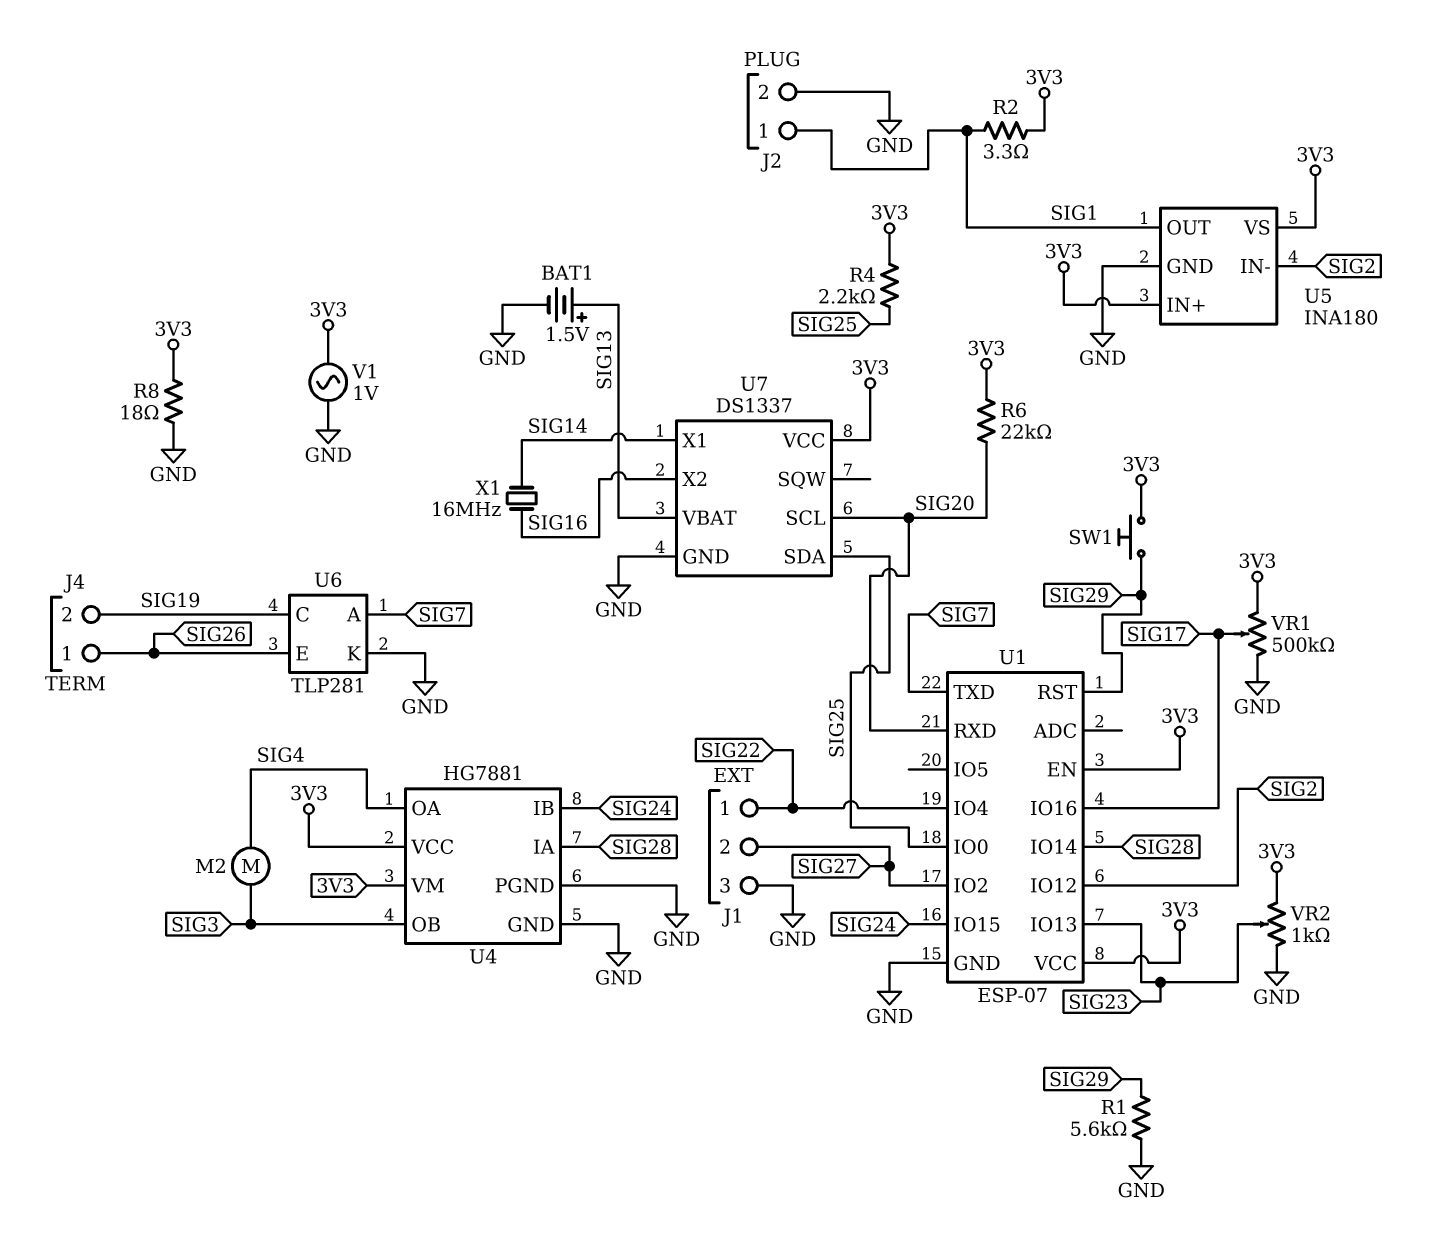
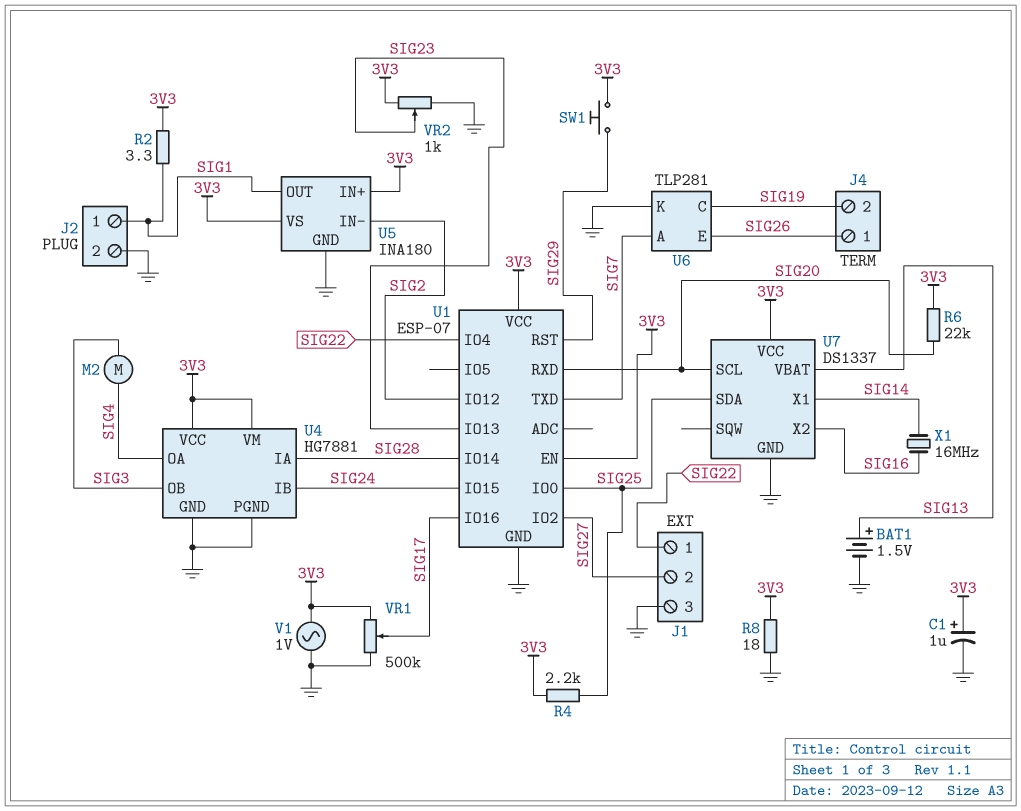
C1: none -> 1uF (plus 3V3, minus GND)
R1: 5.6k (GND, SIG29) -> none

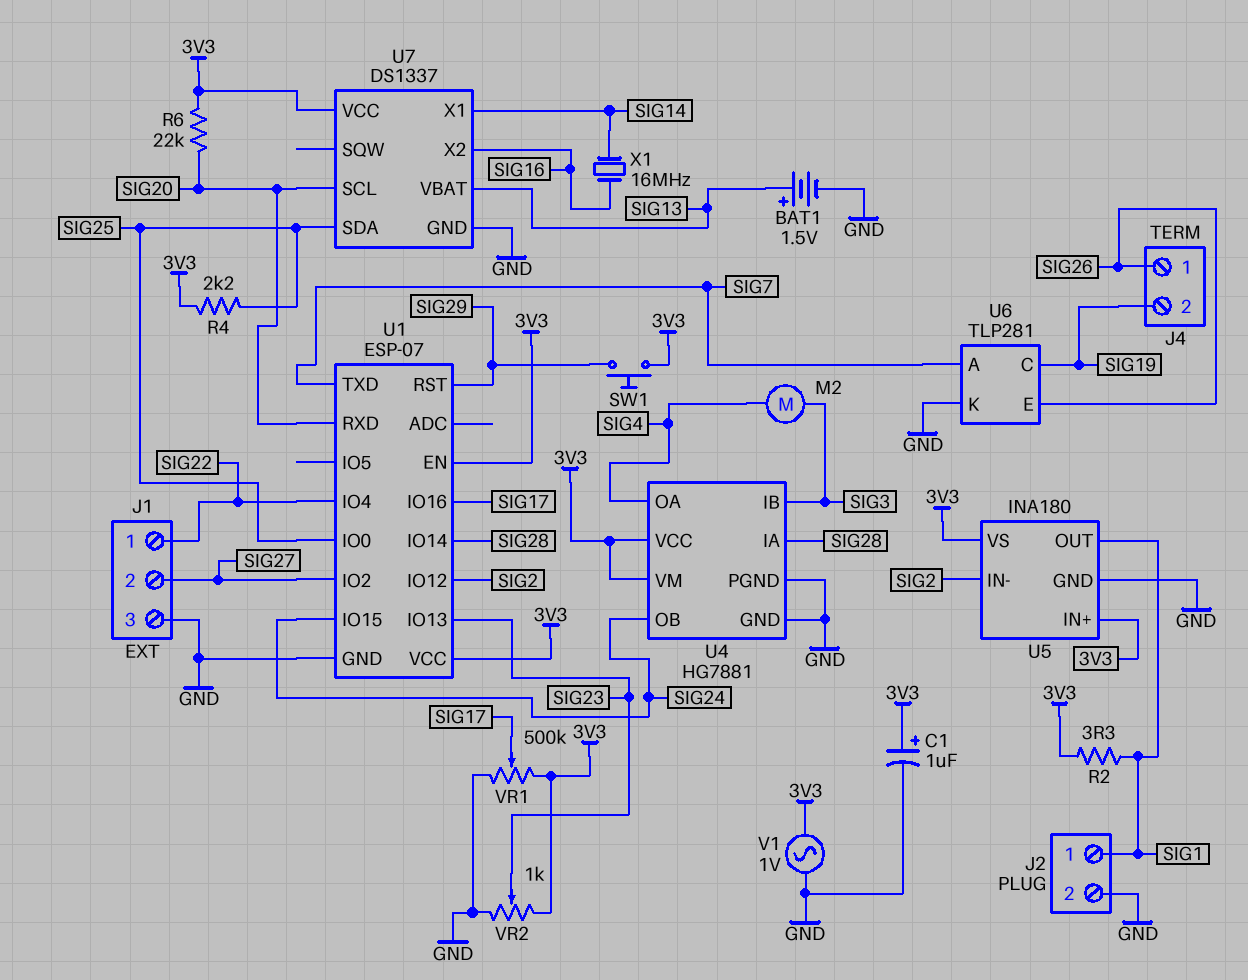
R8: 18 (3V3, GND) -> none
U4 pin IB: SIG24 -> SIG3
U4 pin OB: SIG3 -> SIG24

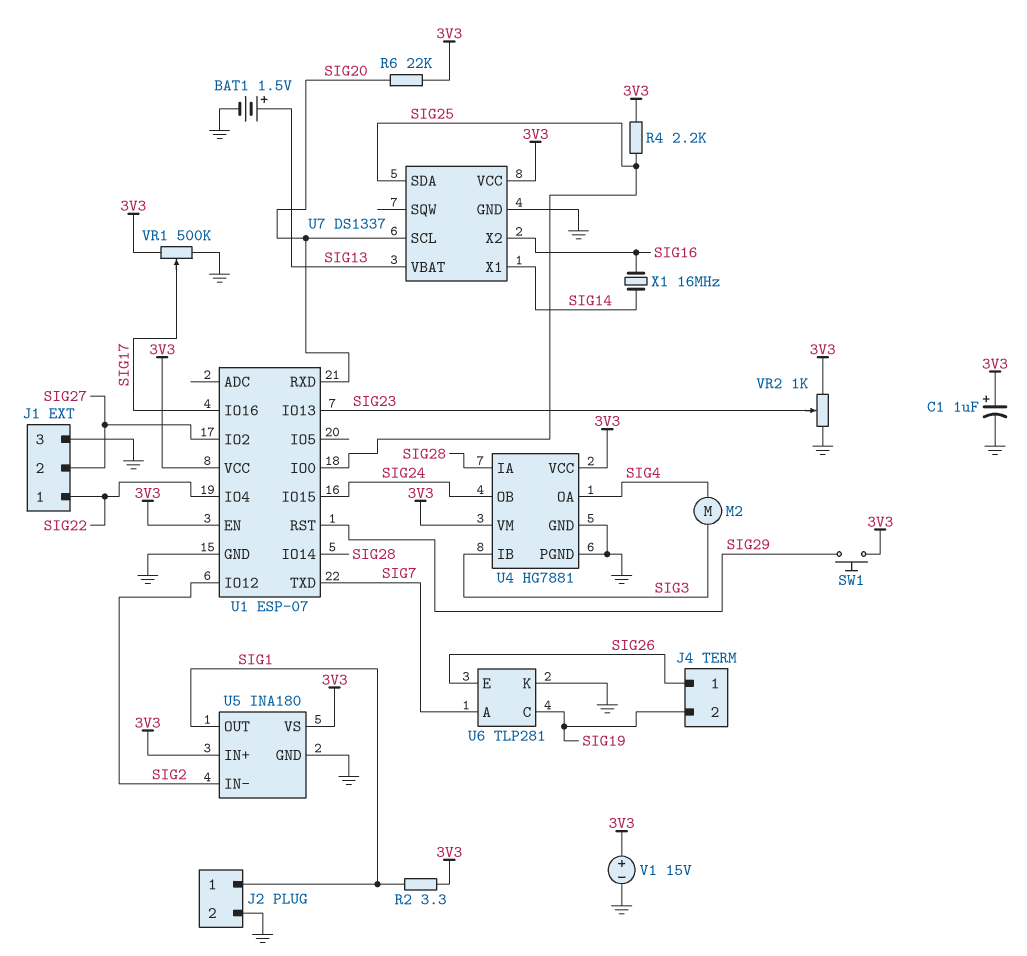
V1: AC 1V (3V3, GND) -> 15V (plus 3V3, minus GND)

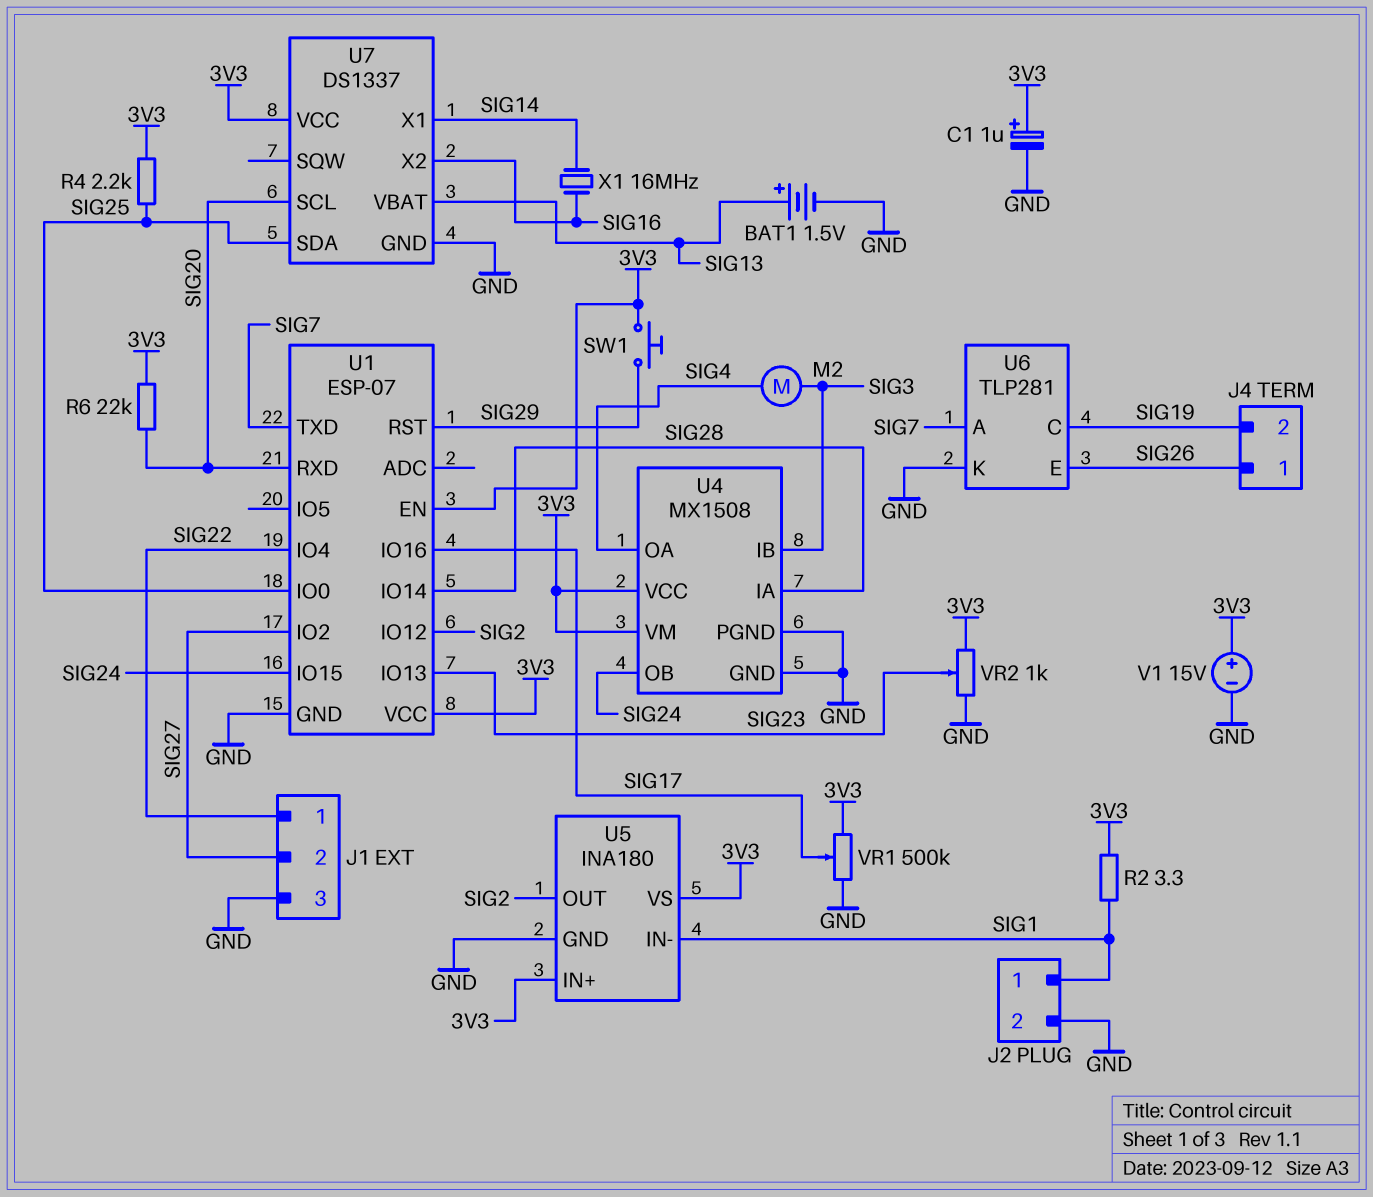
U4: HG7881 -> MX1508
U5 pin IN-: SIG2 -> SIG1
U5 pin OUT: SIG1 -> SIG2

